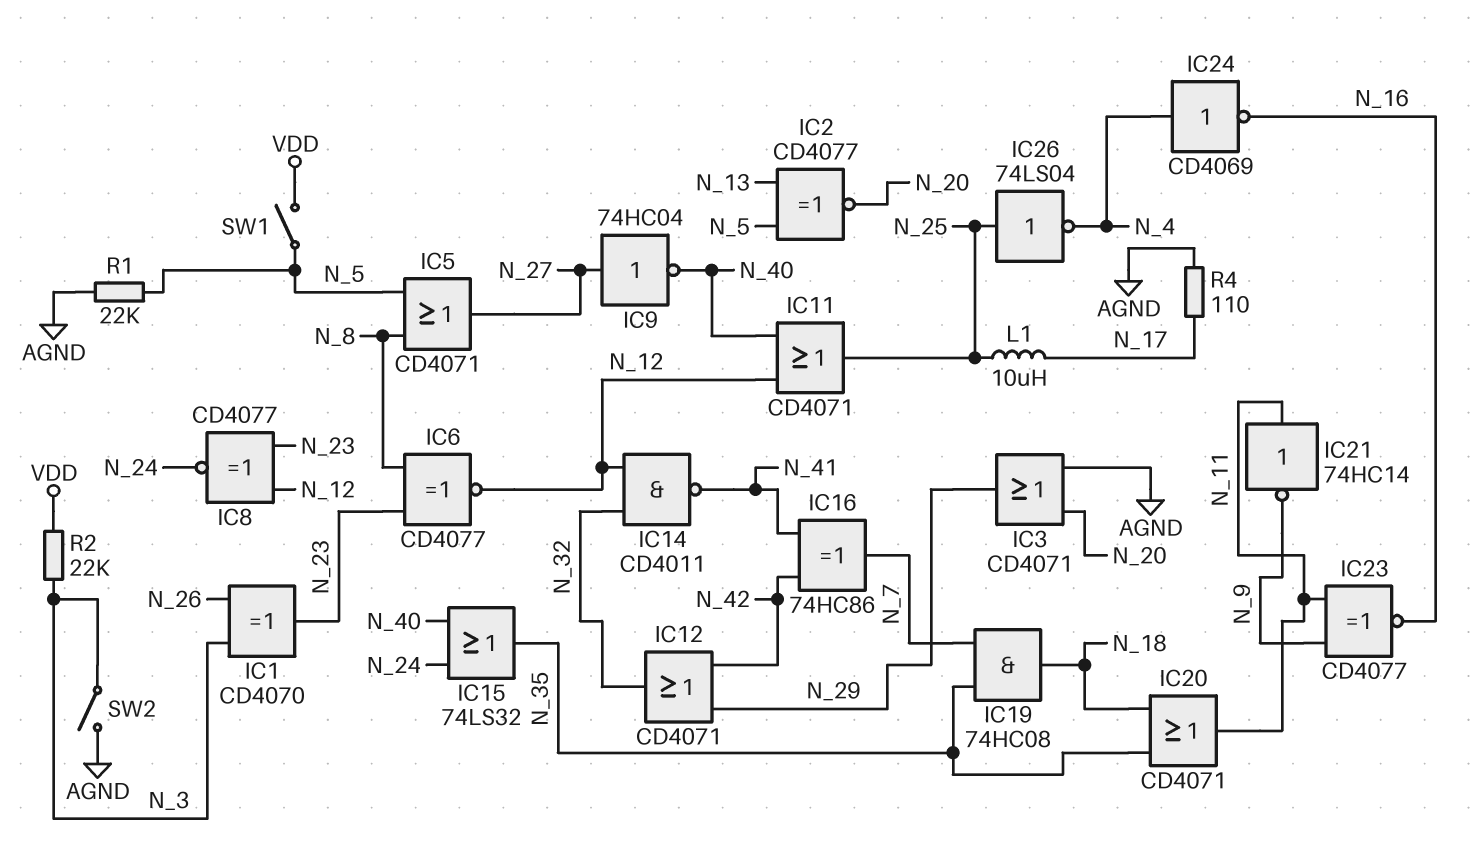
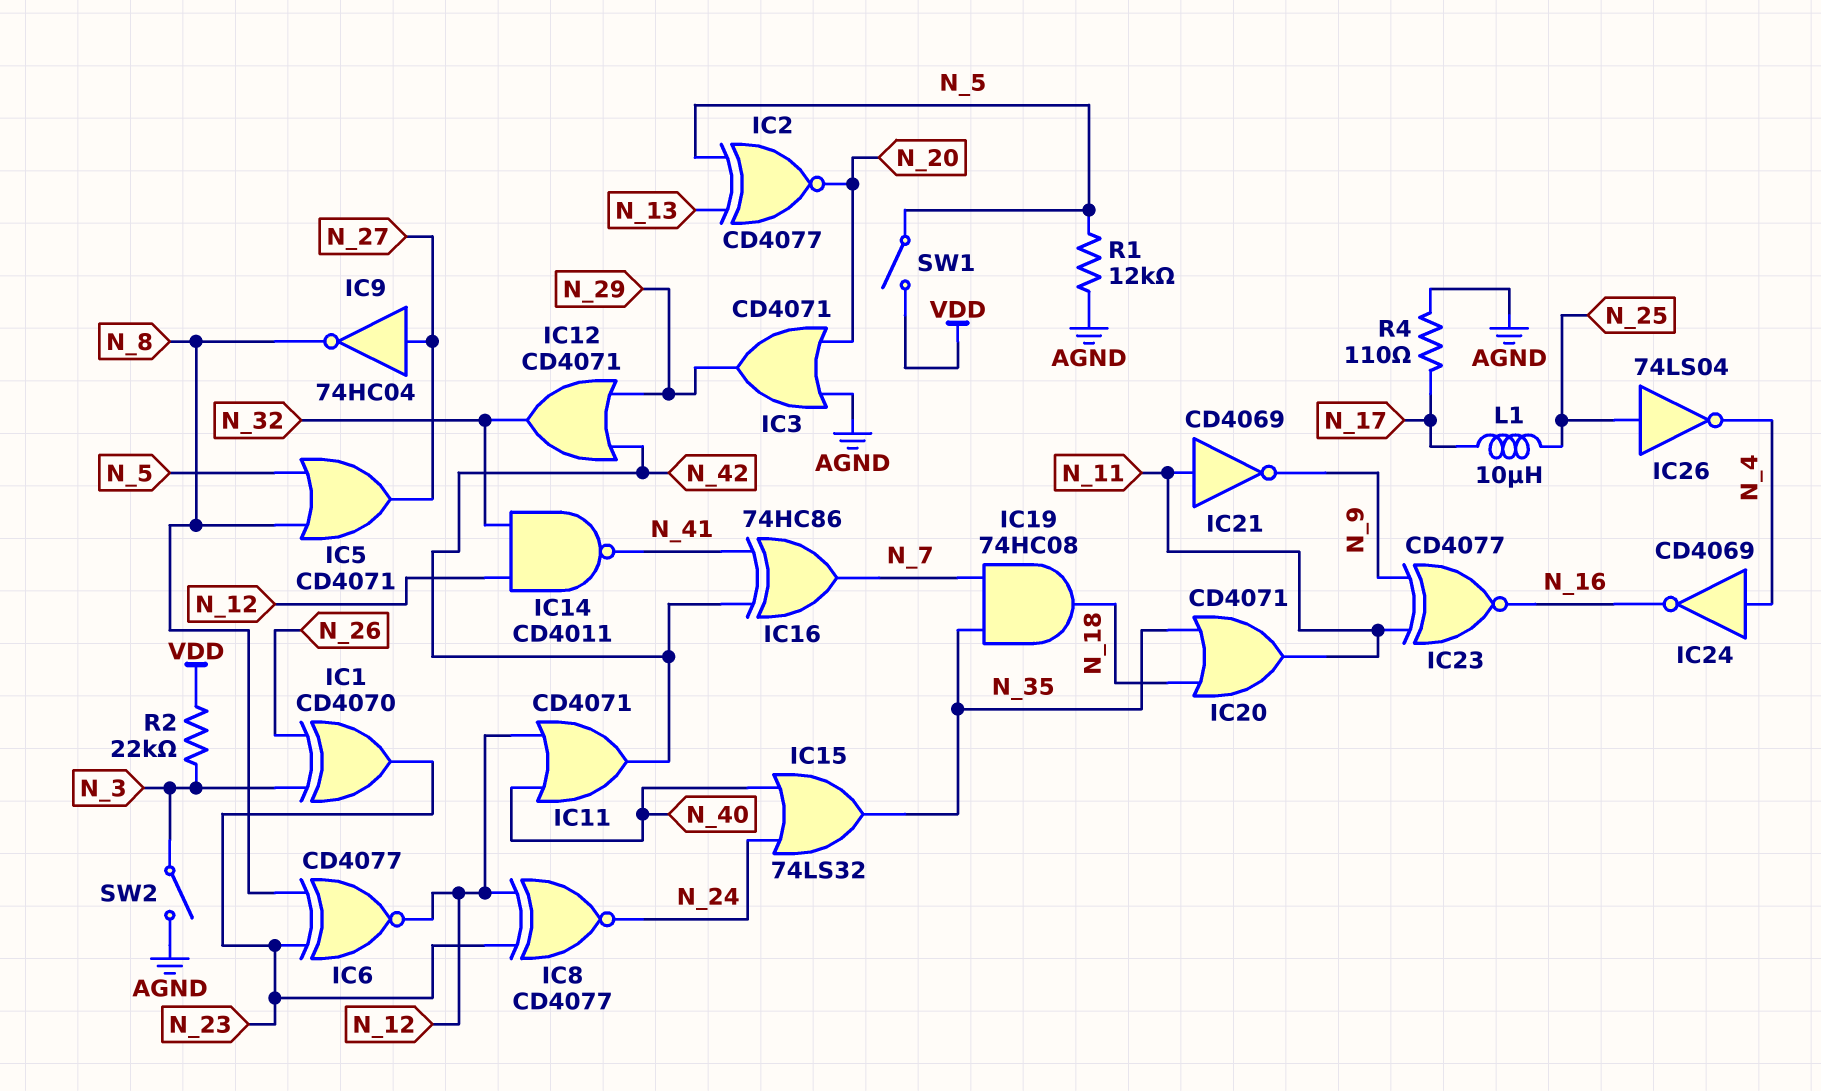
IC9: NOT 74HC04 (in N_27, out N_40) -> NOT 74HC04 (in N_27, out N_8)
IC11: OR CD4071 (in N_12, in N_40, out N_25) -> OR CD4071 (in N_12, in N_40, out N_42)
IC21: NOT 74HC14 (in N_11, out N_9) -> NOT CD4069 (in N_11, out N_9)
R1: 22k (AGND, N_5) -> 12k (AGND, N_5)

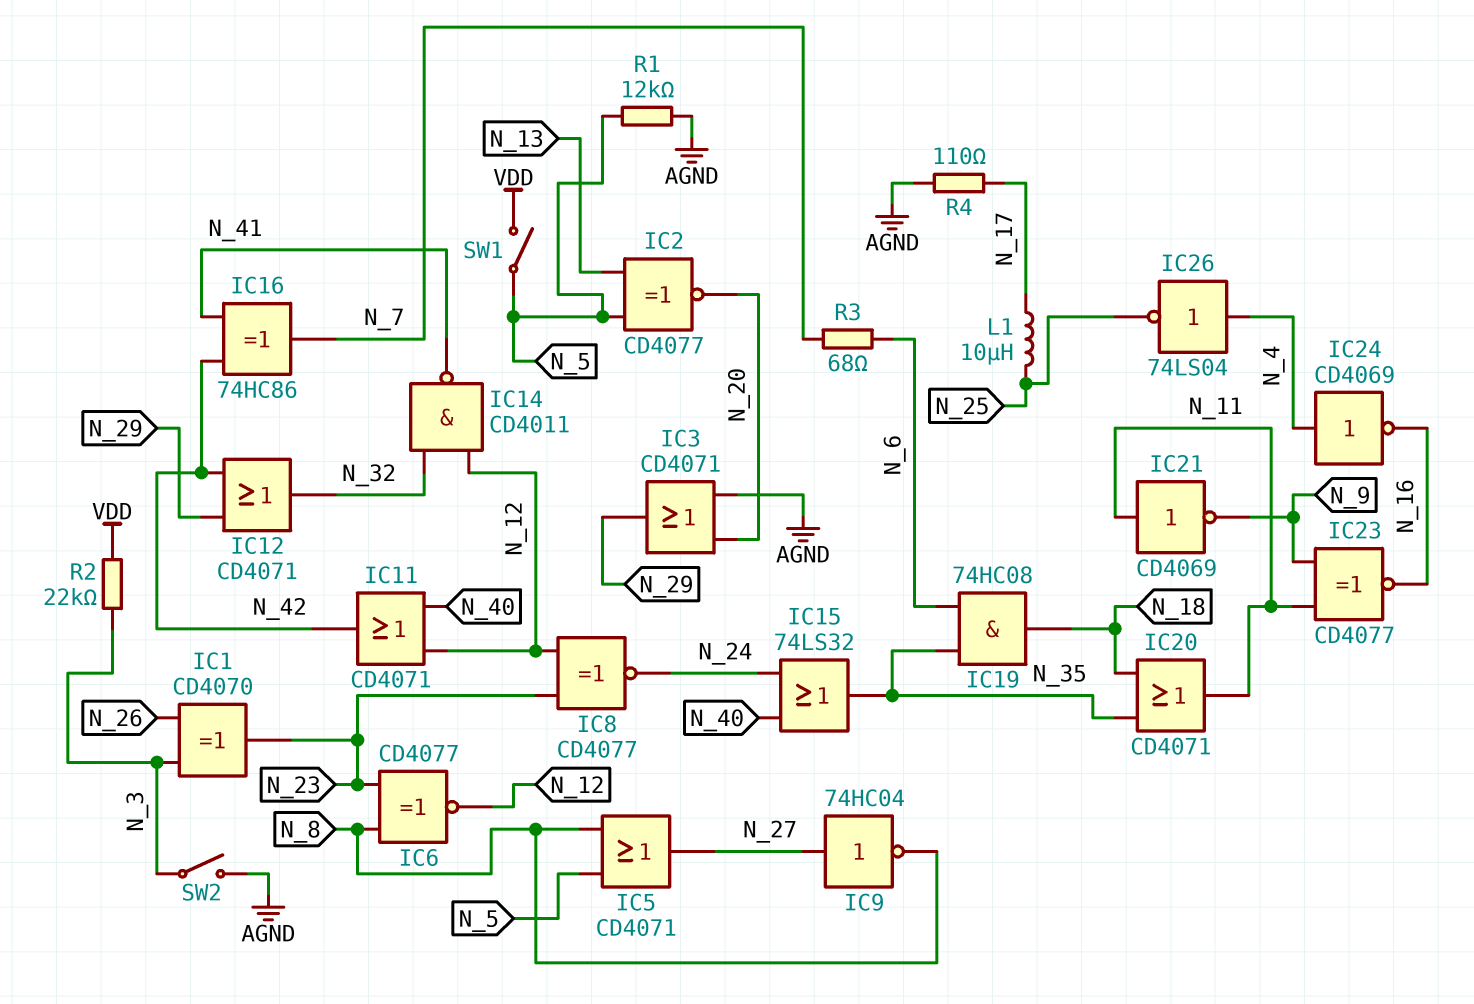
IC19: AND 74HC08 (in N_7, in N_35, out N_18) -> AND 74HC08 (in N_6, in N_35, out N_18)
IC26: NOT 74LS04 (in N_25, out N_4) -> NOT 74LS04 (in N_4, out N_25)
R3: none -> 68 (N_6, N_7)

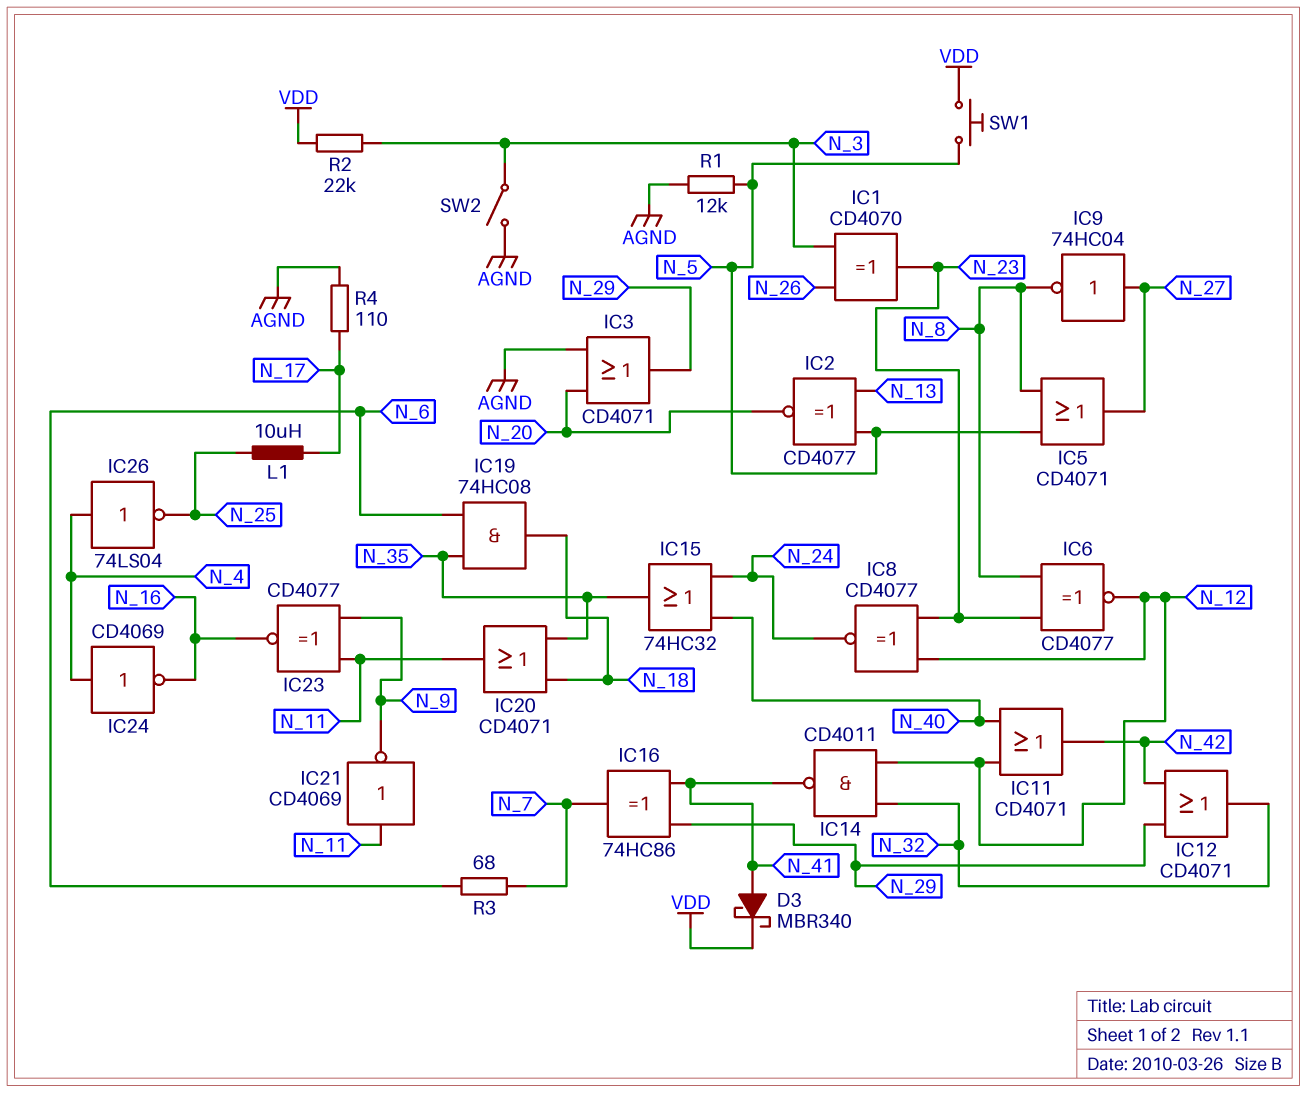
D3: none -> schottky MBR340 (A N_41, K VDD)
IC15: OR 74LS32 (in N_24, in N_40, out N_35) -> OR 74HC32 (in N_24, in N_40, out N_35)
IC16: XOR 74HC86 (in N_41, in N_42, out N_7) -> XOR 74HC86 (in N_29, in N_41, out N_7)
SW1: switch (N_5, VDD) -> button (N_5, VDD)

